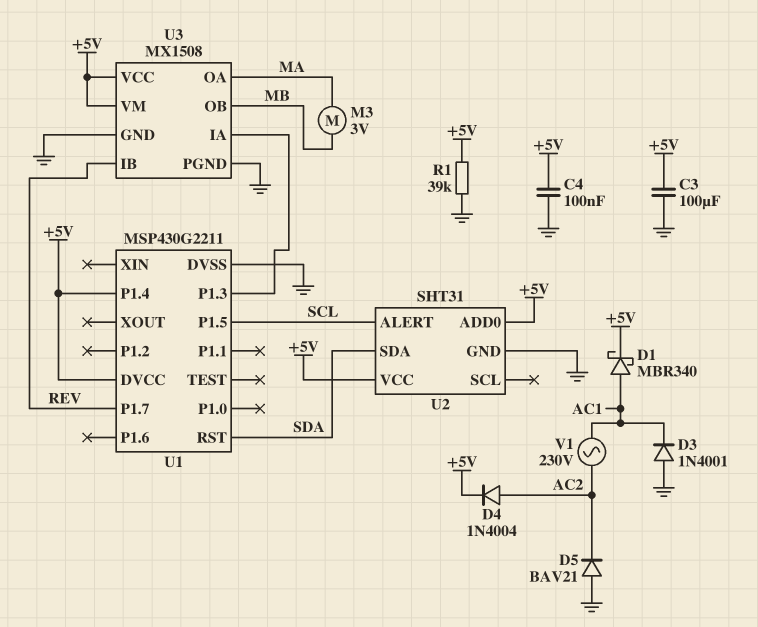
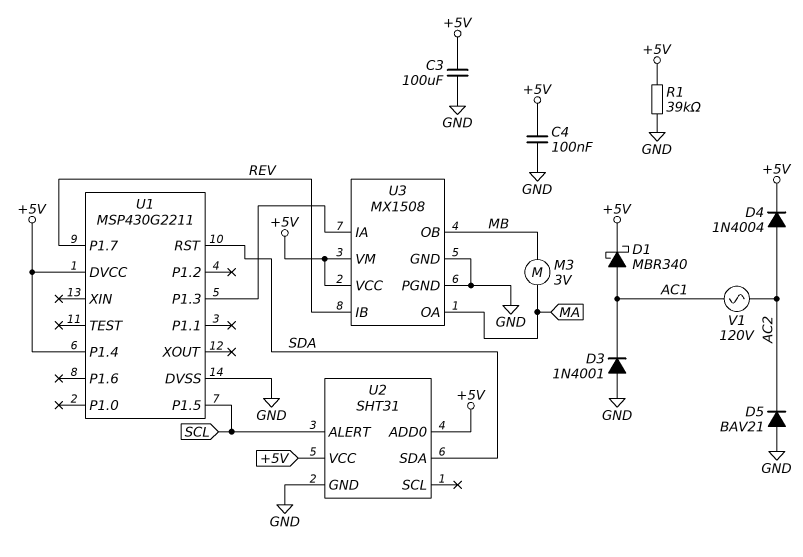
V1: AC 230V (AC1, AC2) -> AC 120V (AC1, AC2)

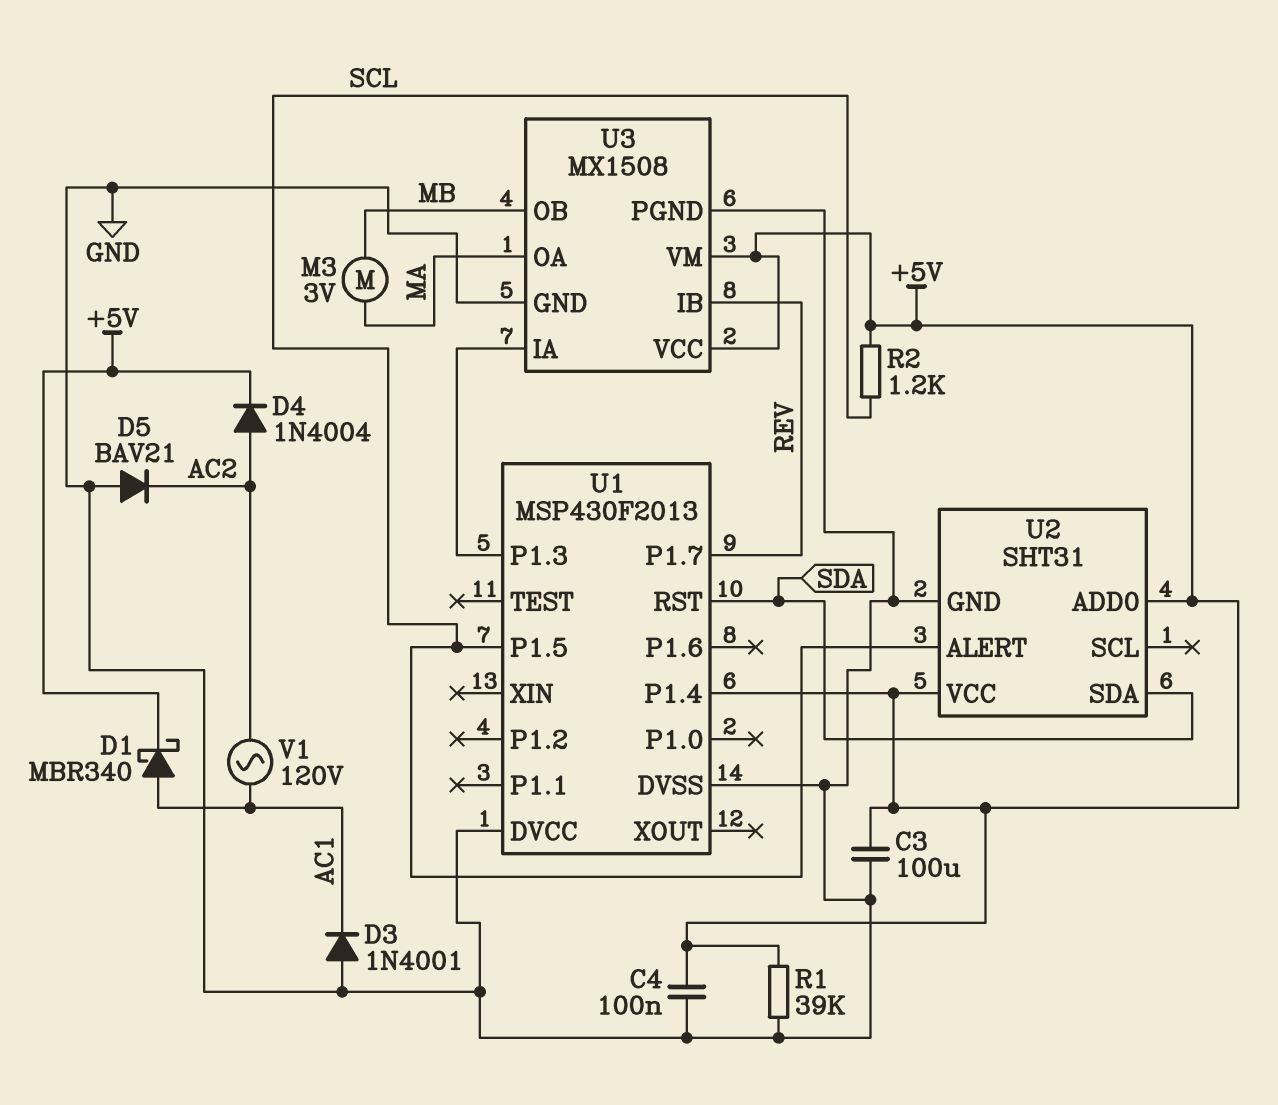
R2: none -> 1.2k (+5V, SCL)
U1: MSP430G2211 -> MSP430F2013
U1 pin DVCC: +5V -> GND

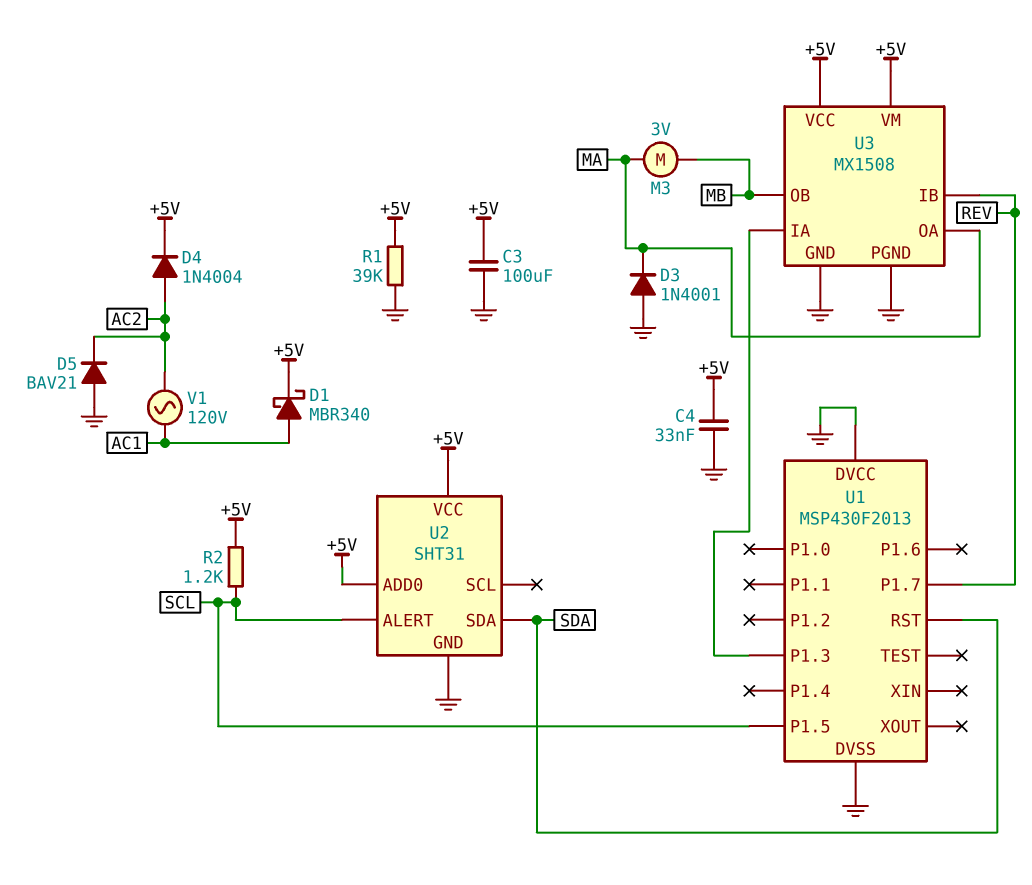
C4: 100nF (+5V, GND) -> 33nF (+5V, GND)
D3: diode 1N4001 (A GND, K AC1) -> diode 1N4001 (A GND, K MA)
U1 pin P1.4: +5V -> none

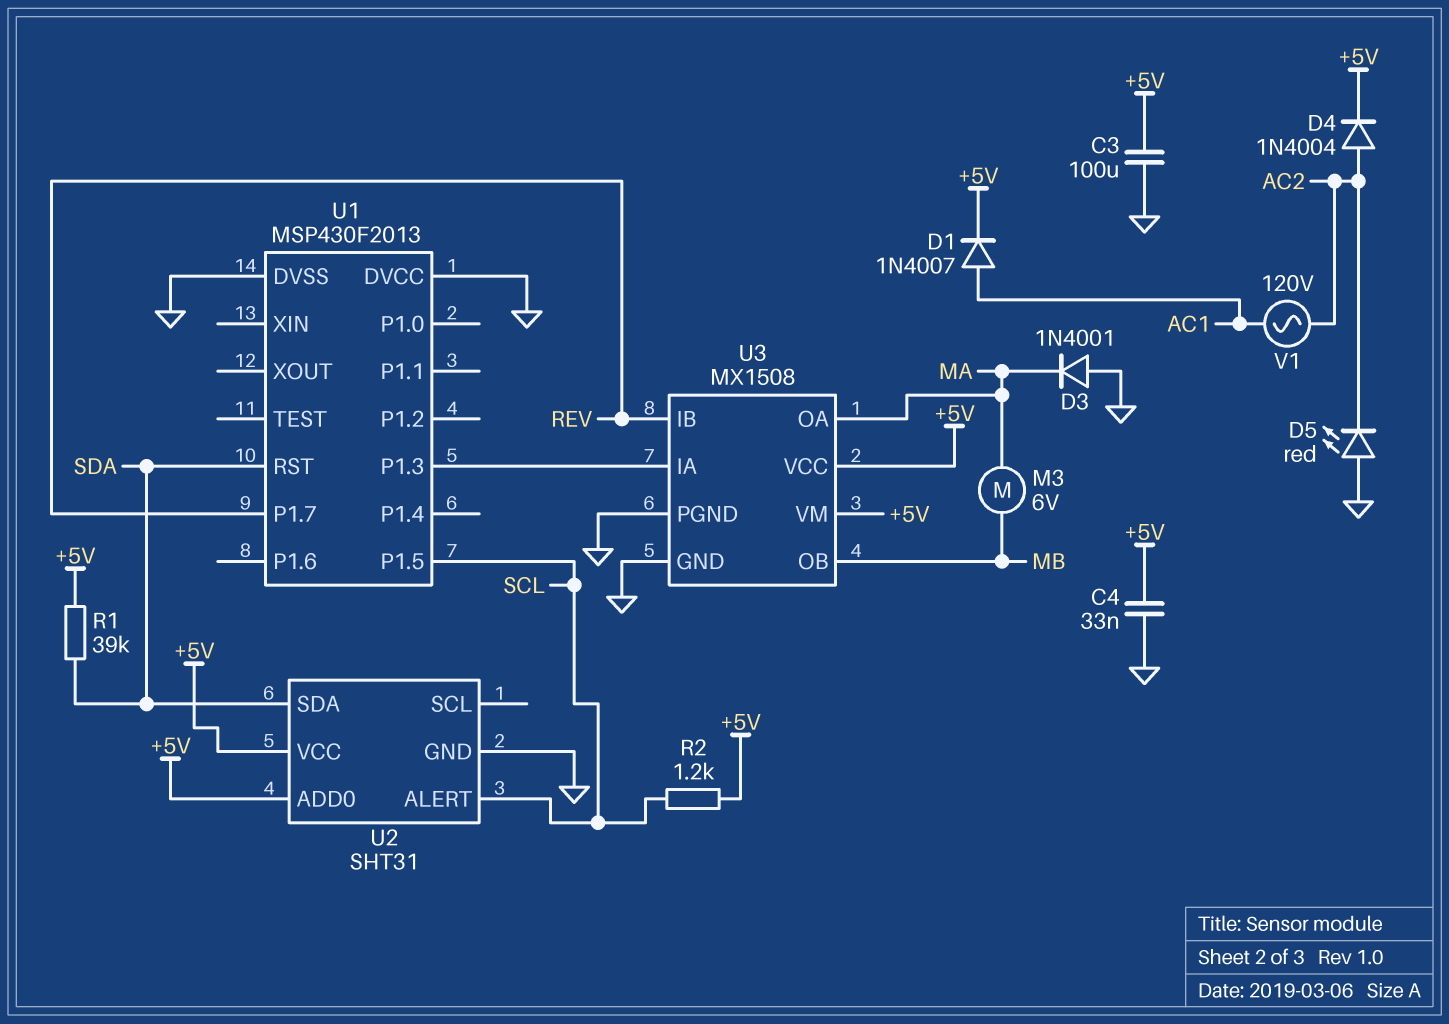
D1: schottky MBR340 (A AC1, K +5V) -> diode 1N4007 (A AC1, K +5V)
D5: diode BAV21 (A GND, K AC2) -> LED red (A GND, K AC2)
M3: motor 3V (MA, MB) -> motor 6V (MA, MB)
R1: 39k (+5V, GND) -> 39k (+5V, SDA)

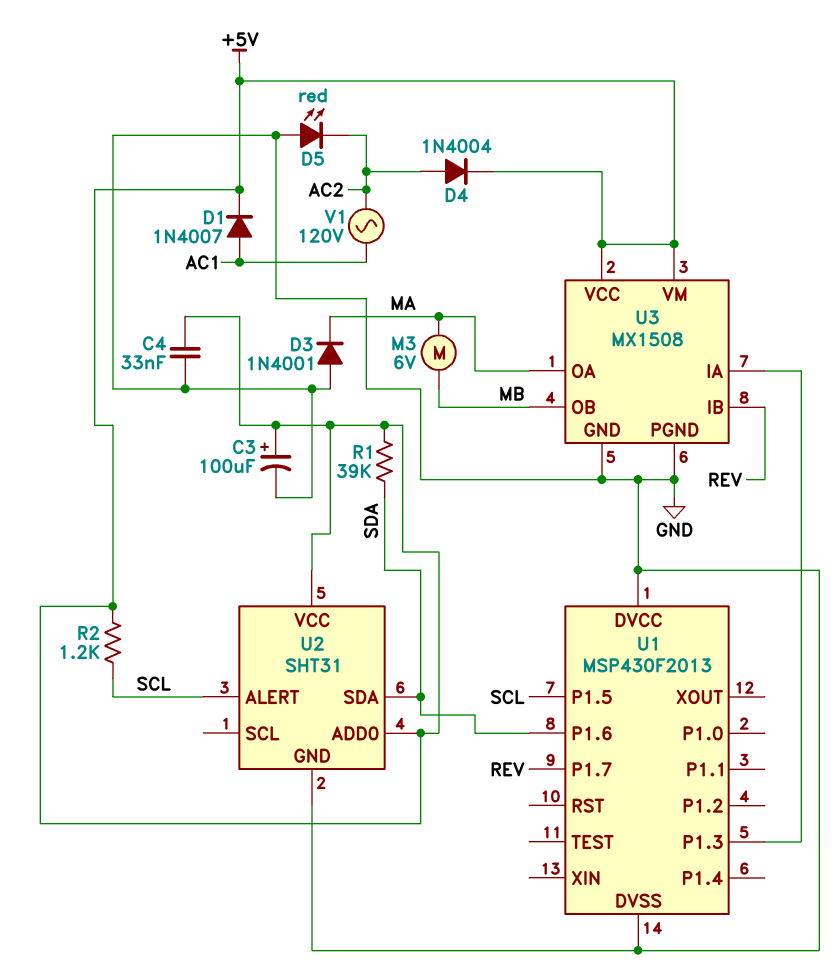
C3: 100uF (+5V, GND) -> 100uF (plus +5V, minus GND)
U1 pin P1.6: none -> SDA
U1 pin RST: SDA -> none

